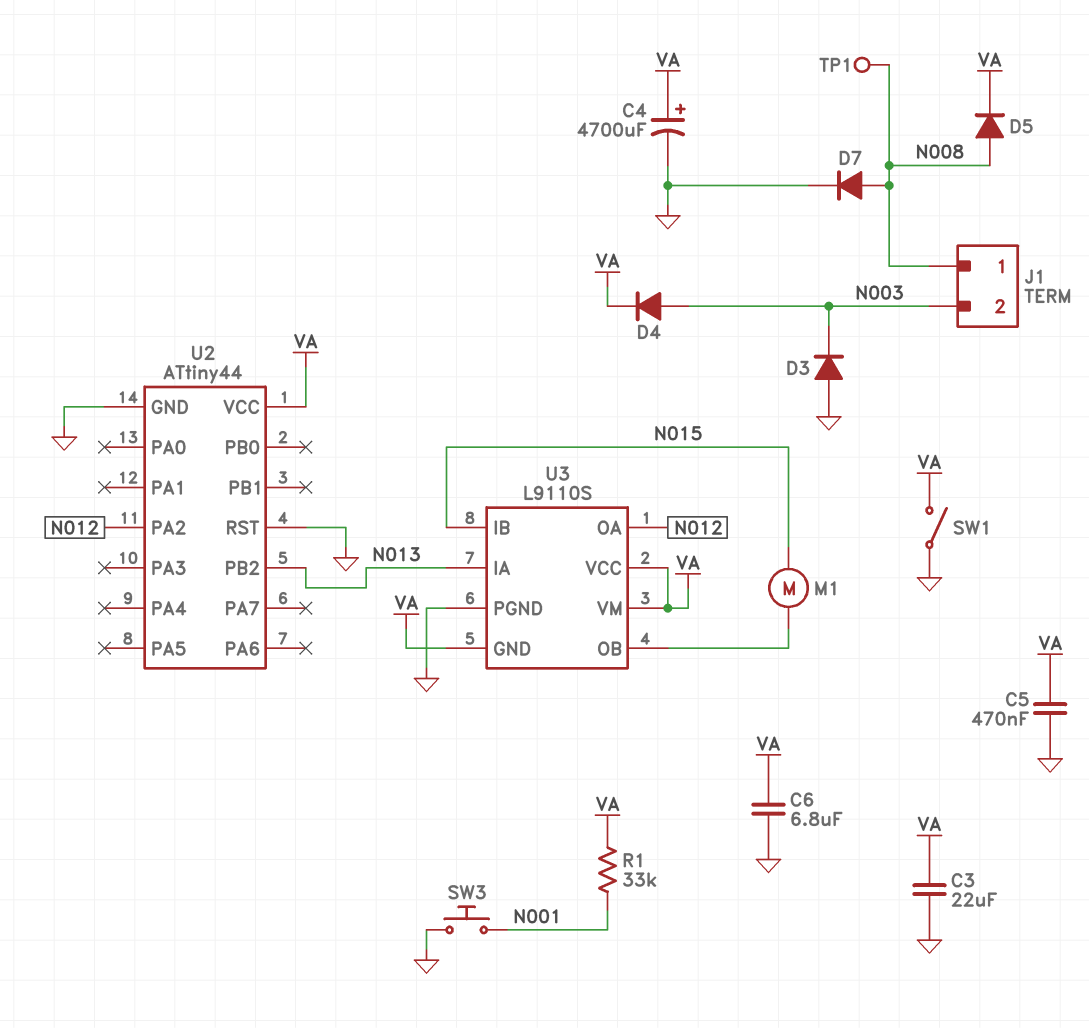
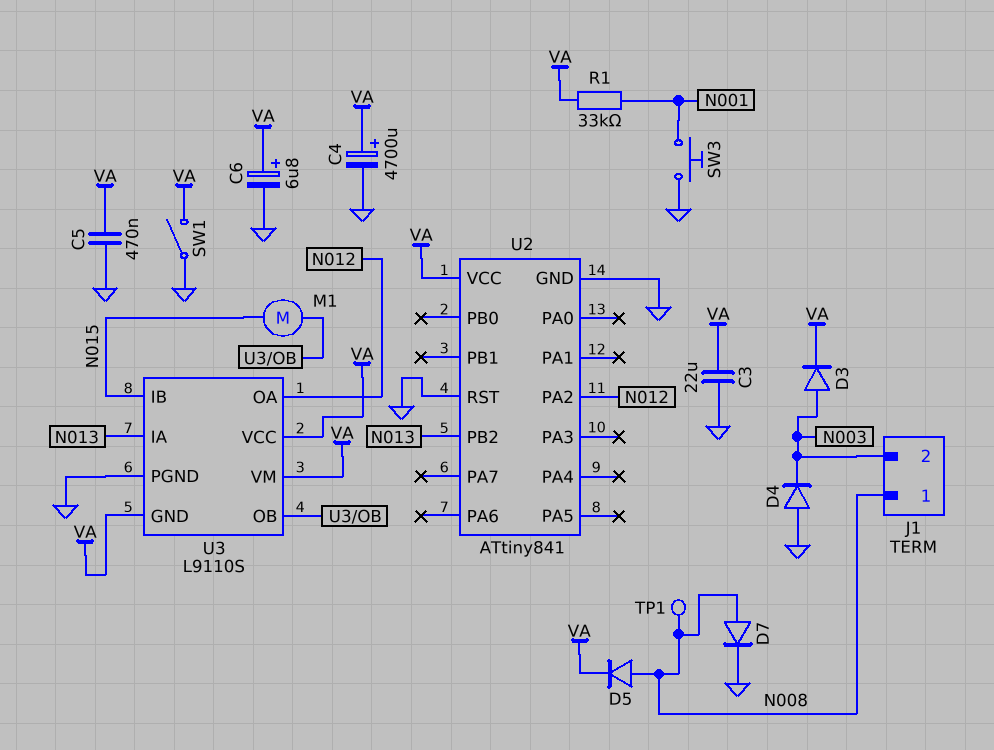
C6: 6.8uF (GND, VA) -> 6.8uF (plus VA, minus GND)
D3: diode (A GND, K N003) -> diode (A N003, K VA)
D4: diode (A N003, K VA) -> diode (A GND, K N003)
U2: ATtiny44 -> ATtiny841

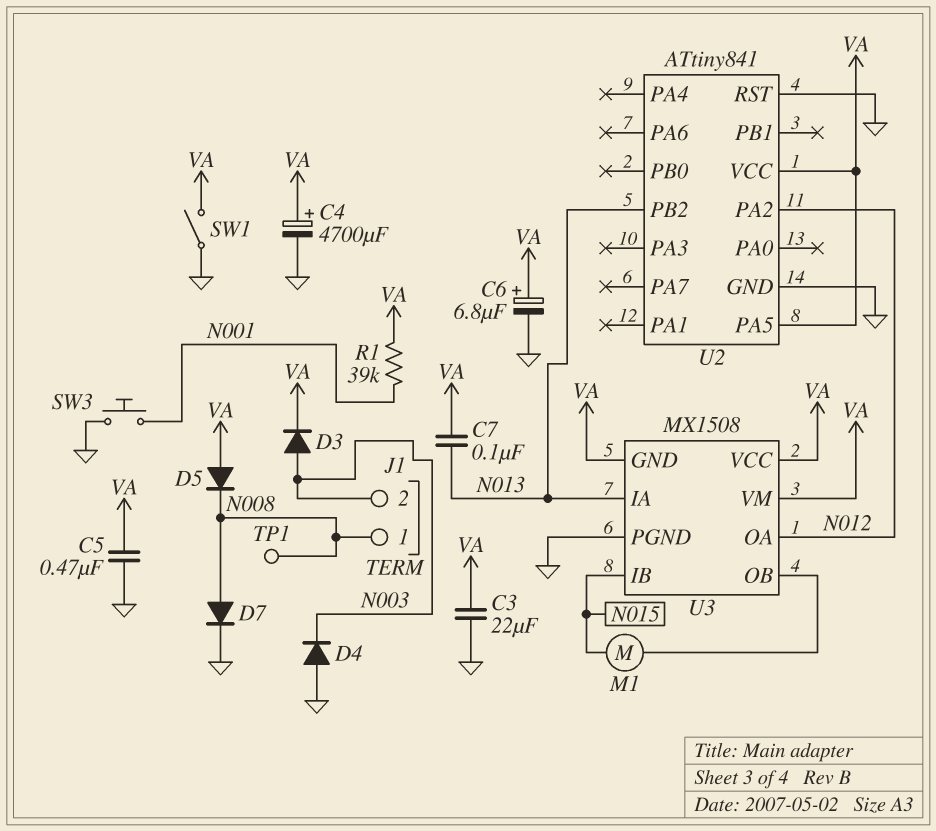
C7: none -> 100nF (N013, VA)
D5: diode (A N008, K VA) -> diode (A VA, K N008)
R1: 33k (N001, VA) -> 39k (N001, VA)
U2 pin PA5: none -> VA
U3: L9110S -> MX1508

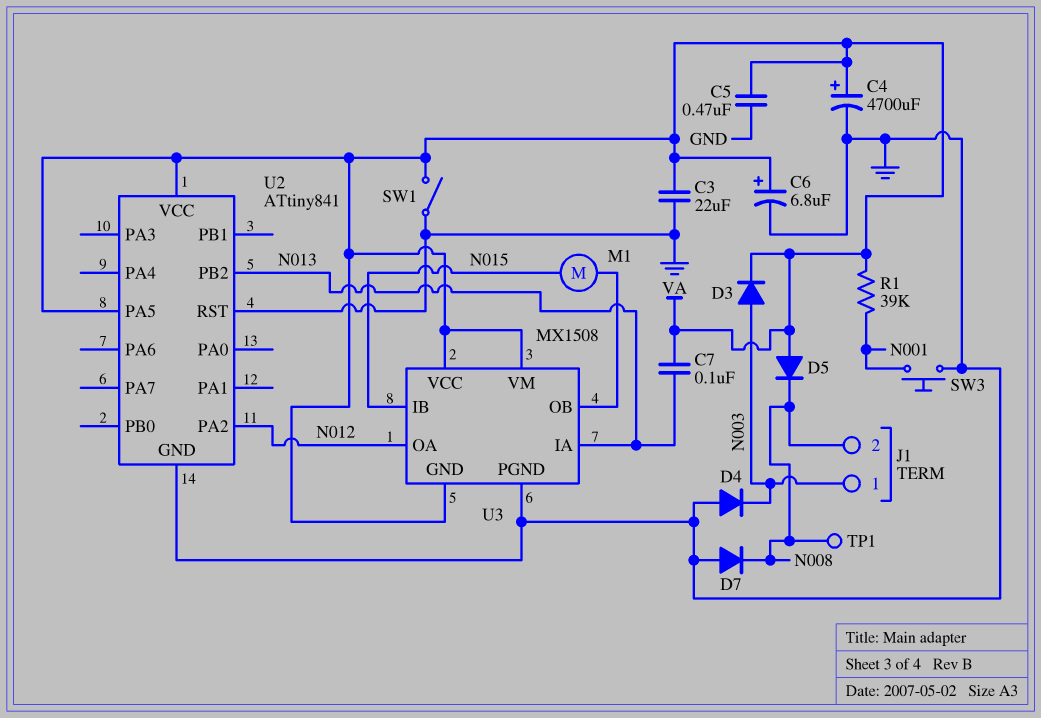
D7: diode (A N008, K GND) -> diode (A GND, K N008)
J1 pin 1: N008 -> N003
J1 pin 2: N003 -> N008

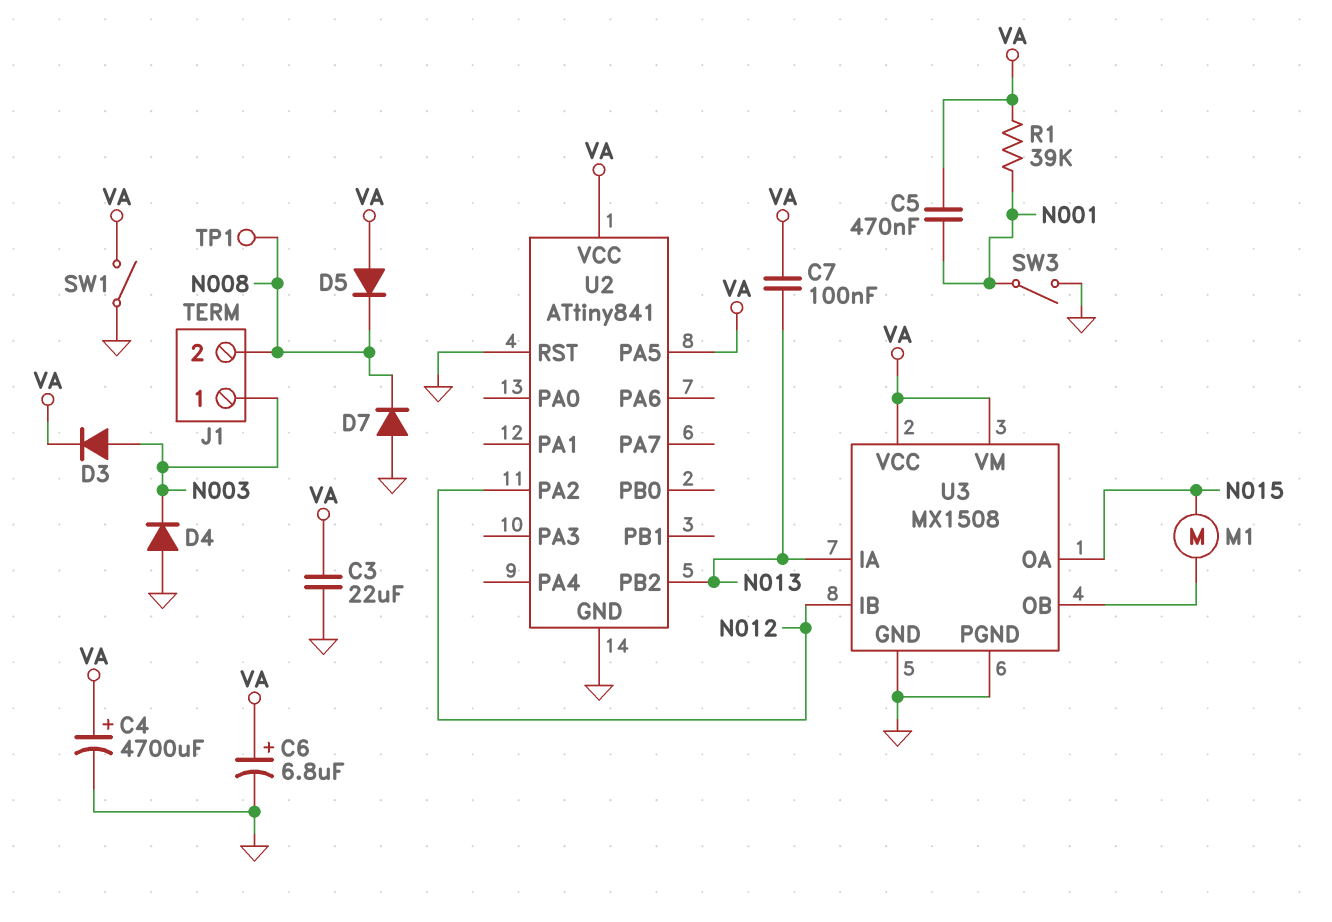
C5: 470nF (GND, VA) -> 470nF (N001, VA)
SW3: button (GND, N001) -> switch (GND, N001)
U3 pin GND: VA -> GND
U3 pin IB: N015 -> N012
U3 pin OA: N012 -> N015

